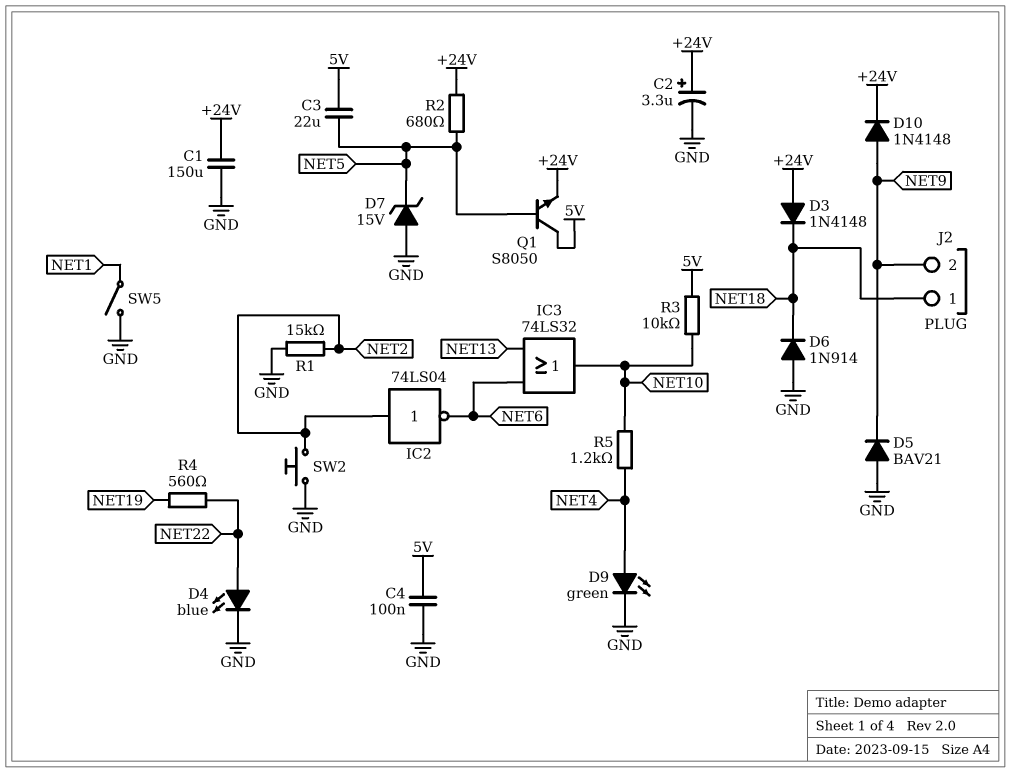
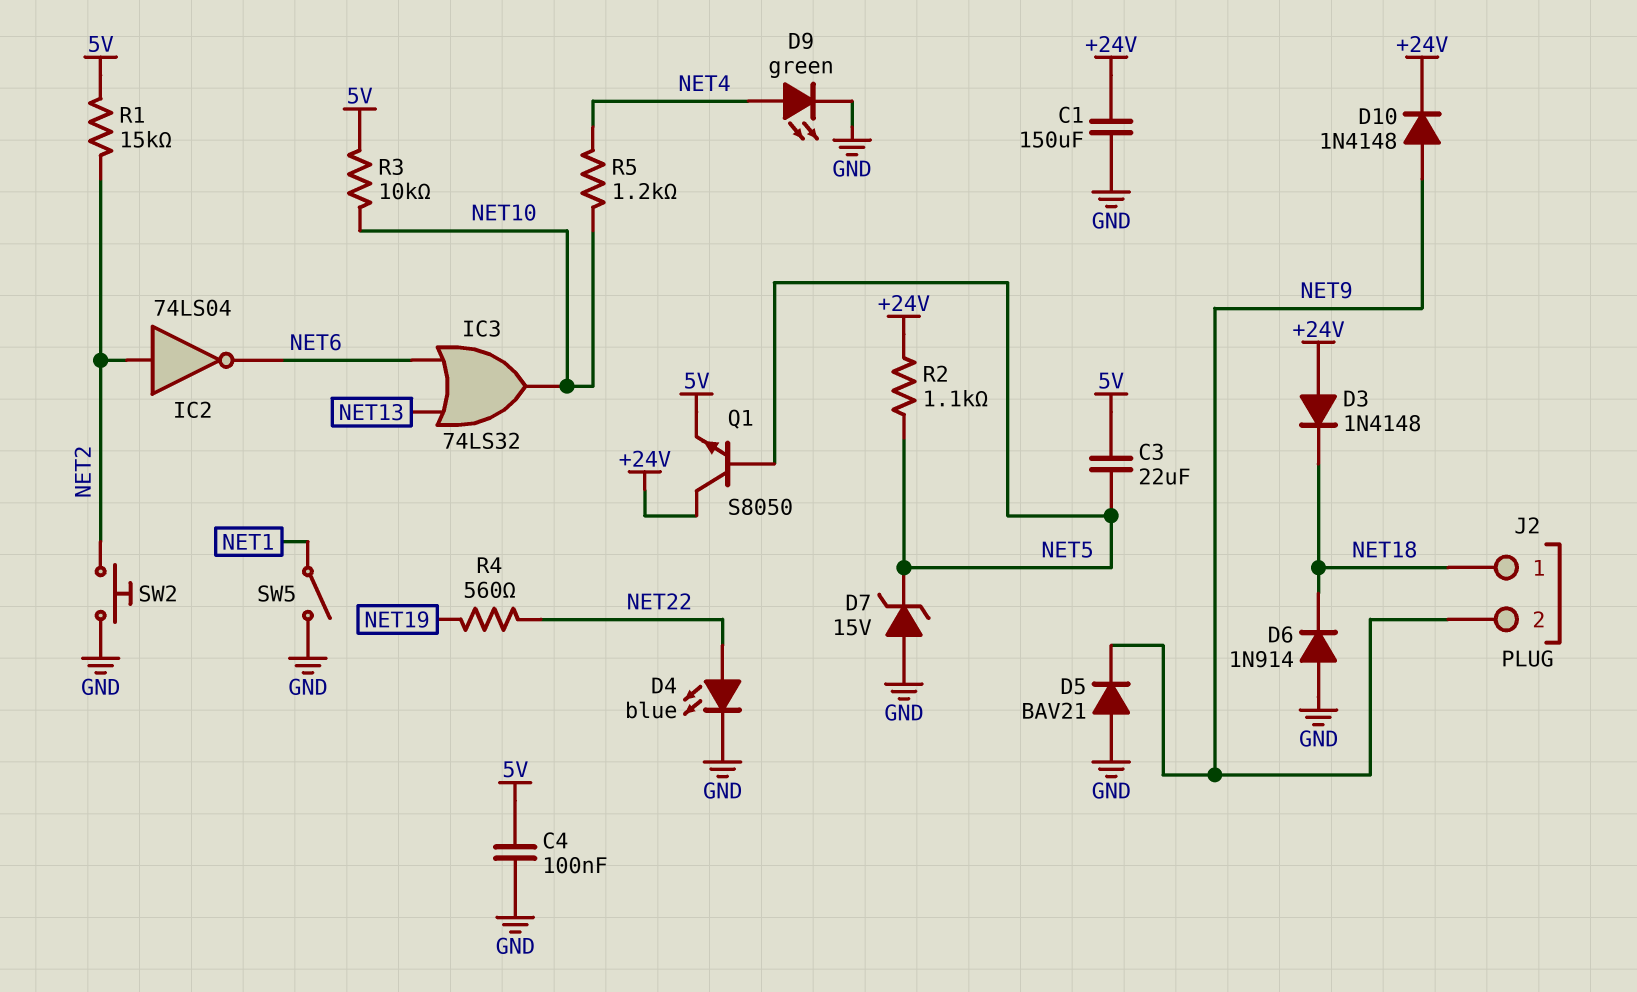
C2: 3.3uF (plus +24V, minus GND) -> none
Q1: NPN S8050 (B NET5, C 5V, E +24V) -> NPN S8050 (B NET5, C +24V, E 5V)
R1: 15k (GND, NET2) -> 15k (5V, NET2)
R2: 680 (+24V, NET5) -> 1.1k (+24V, NET5)

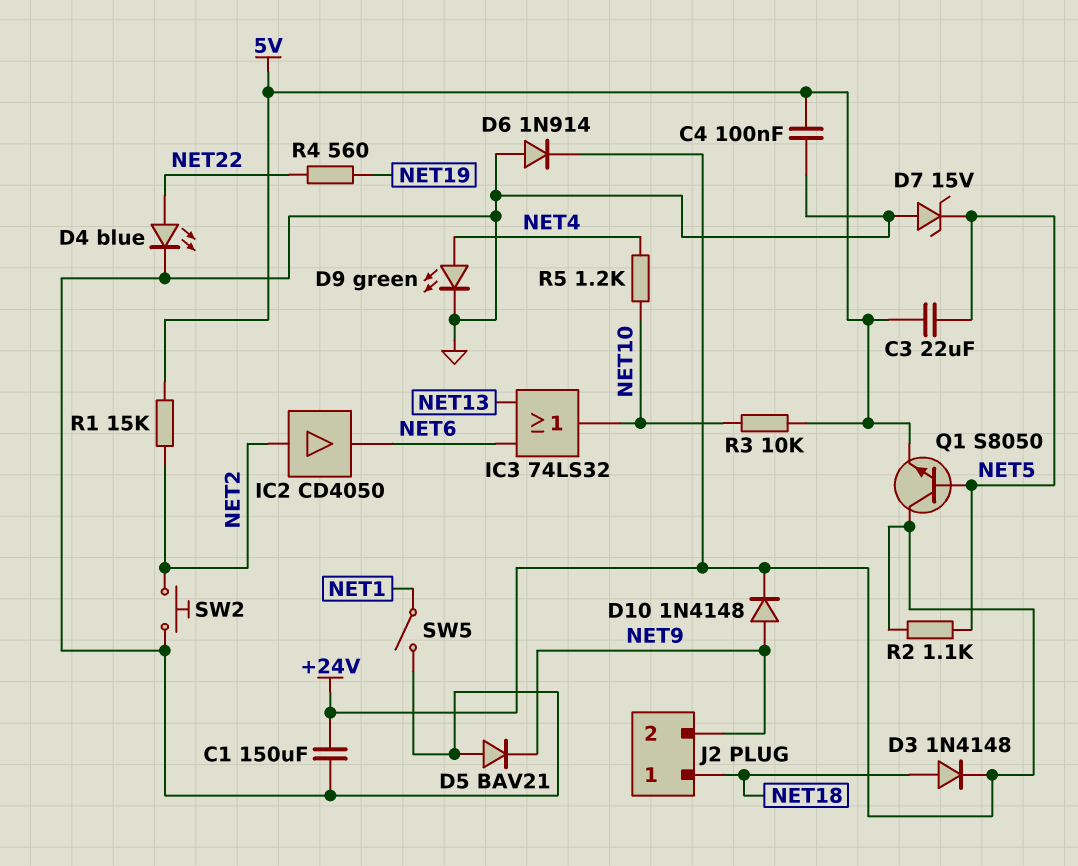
D3: diode 1N4148 (A +24V, K NET18) -> diode 1N4148 (A NET18, K +24V)
D6: diode 1N914 (A GND, K NET18) -> diode 1N914 (A GND, K +24V)
IC2: NOT 74LS04 (in NET2, out NET6) -> buffer CD4050 (in NET2, out NET6)

